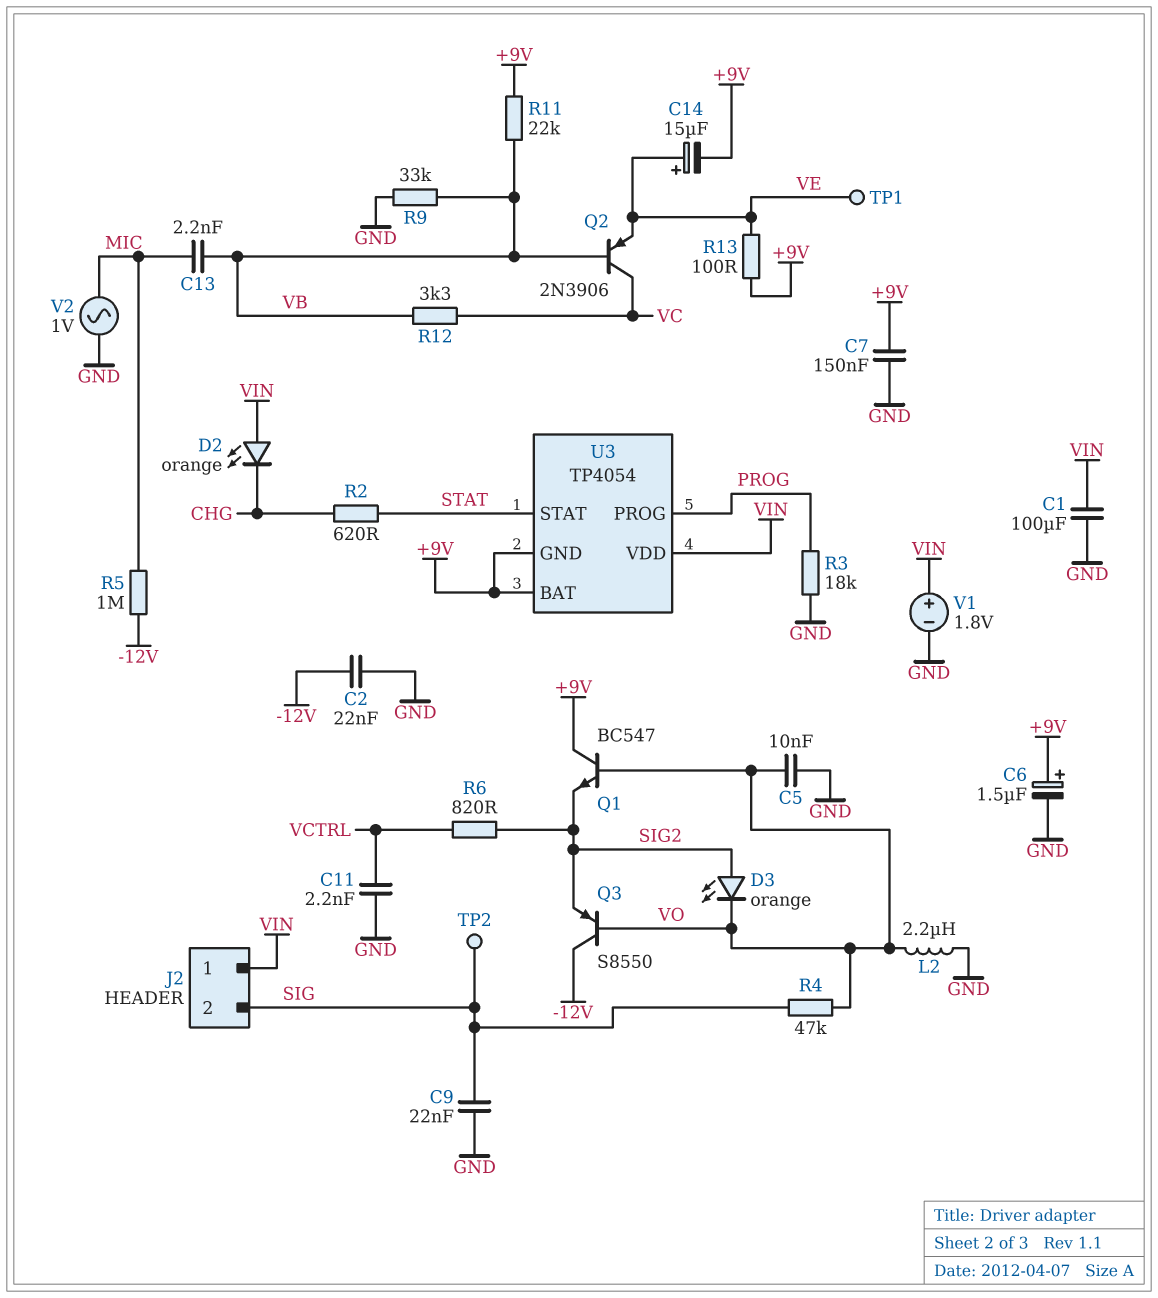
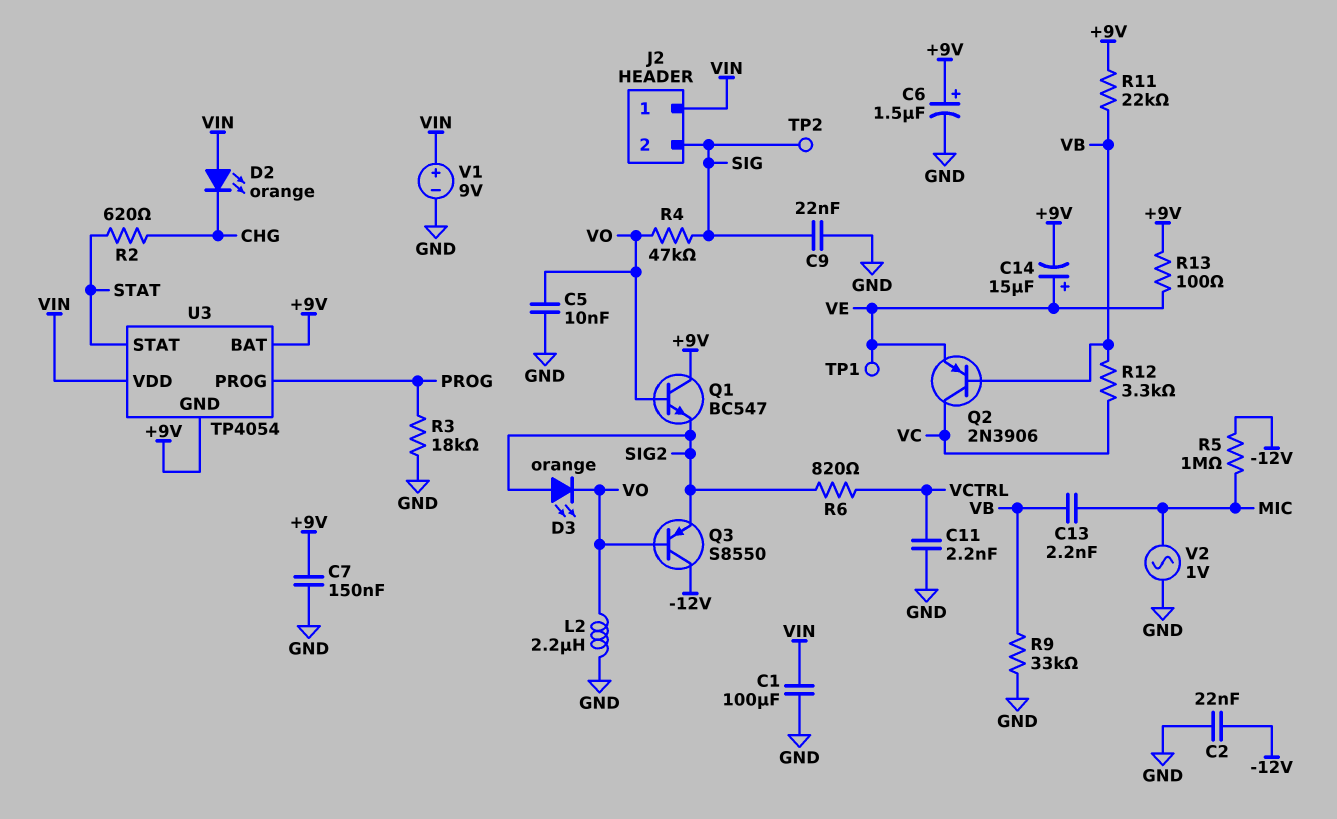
V1: 1.8V (plus VIN, minus GND) -> 9V (plus VIN, minus GND)

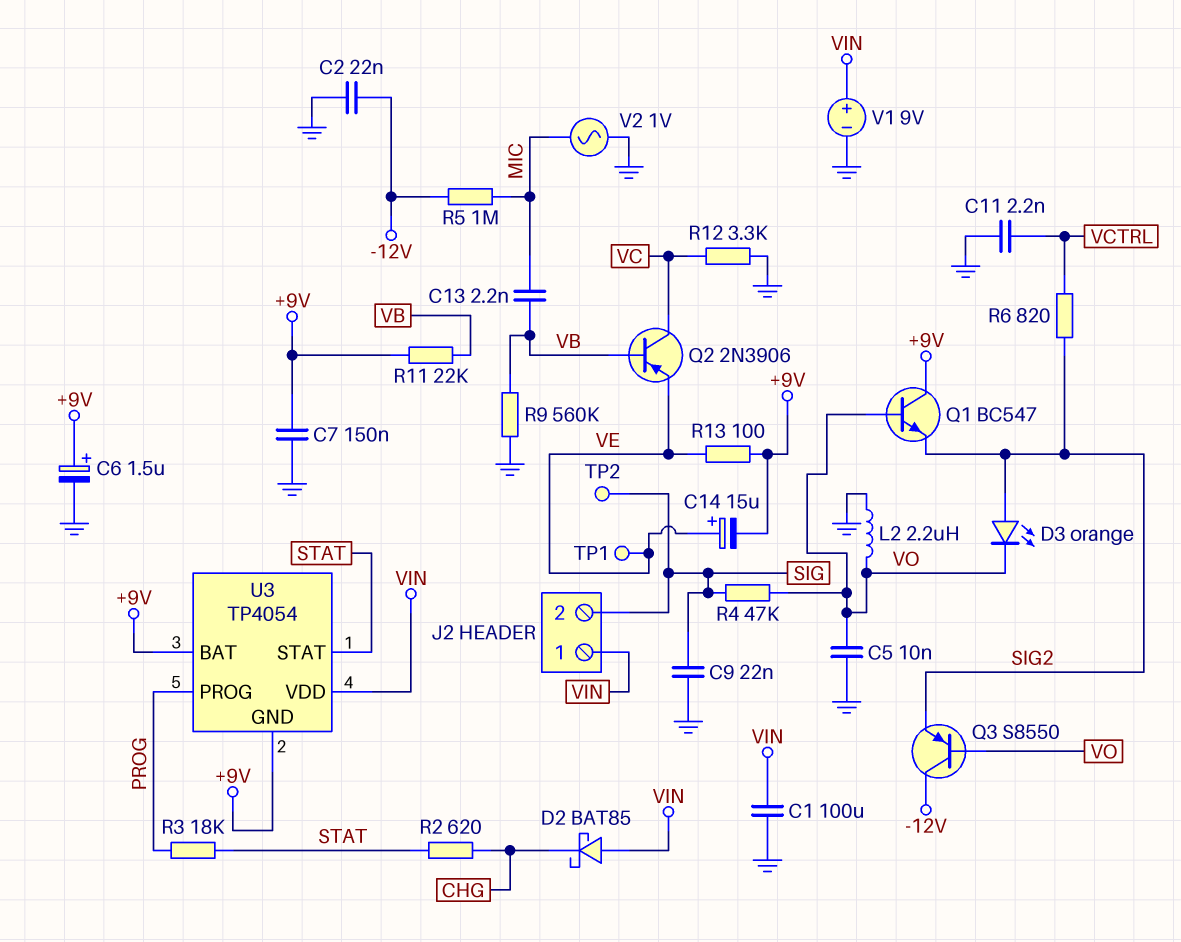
D2: LED orange (A VIN, K CHG) -> schottky BAT85 (A VIN, K CHG)
R3: 18k (GND, PROG) -> 18k (PROG, STAT)
R9: 33k (GND, VB) -> 560k (GND, VB)
R12: 3.3k (VB, VC) -> 3.3k (GND, VC)

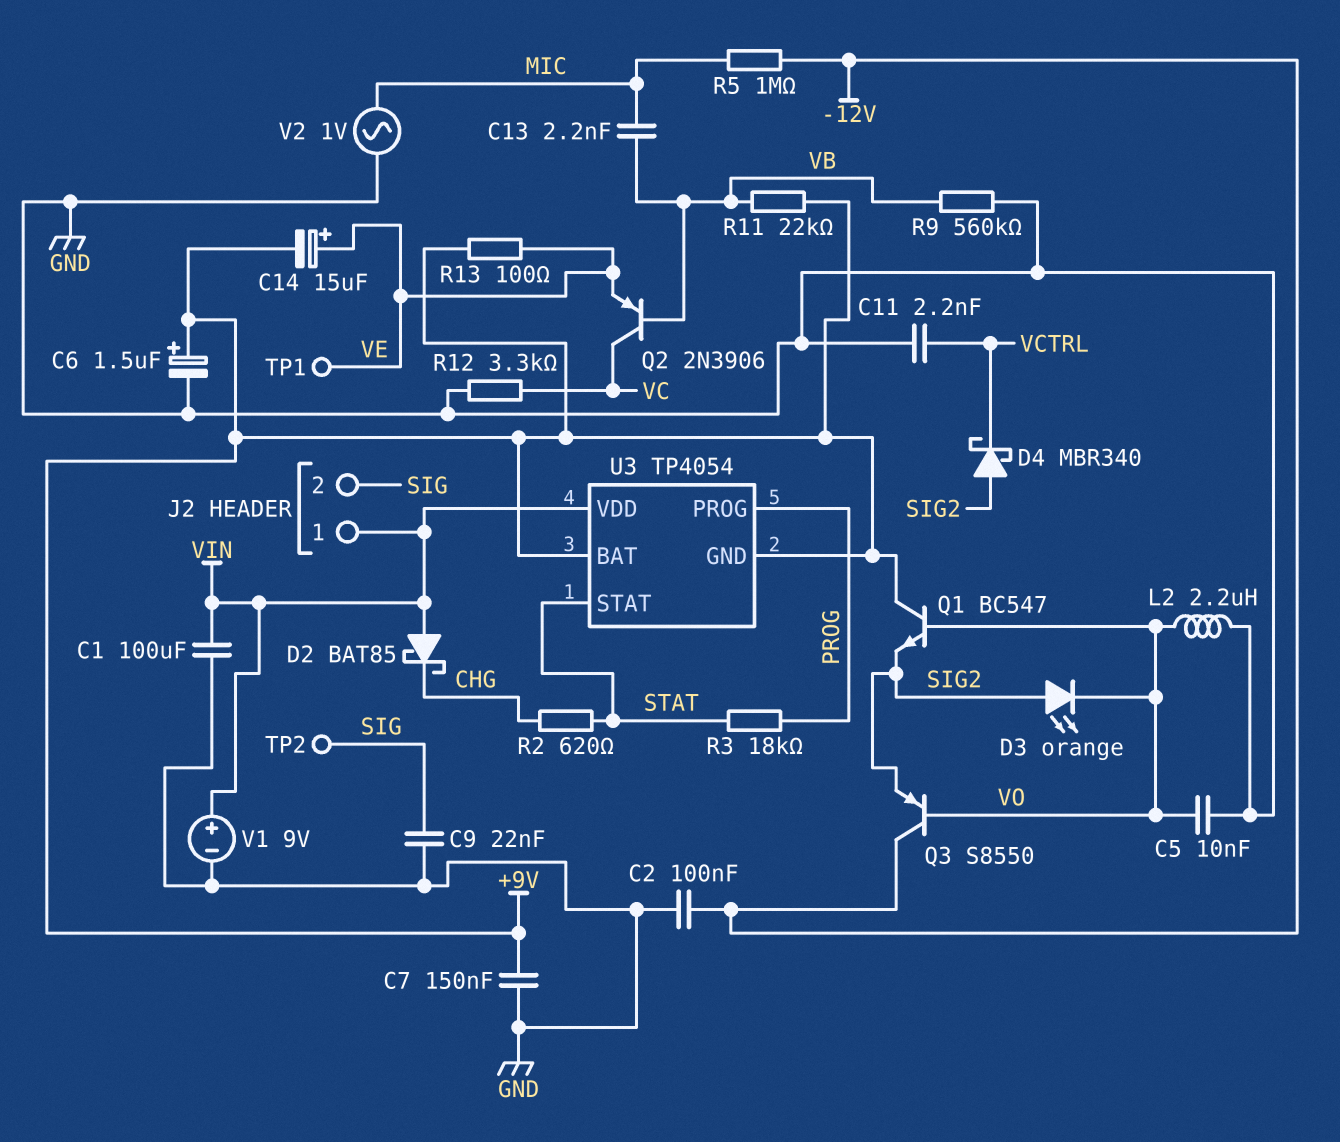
C2: 22nF (-12V, GND) -> 100nF (-12V, GND)
D4: none -> schottky MBR340 (A SIG2, K VCTRL)
R4: 47k (SIG, VO) -> none
R6: 820 (SIG2, VCTRL) -> none

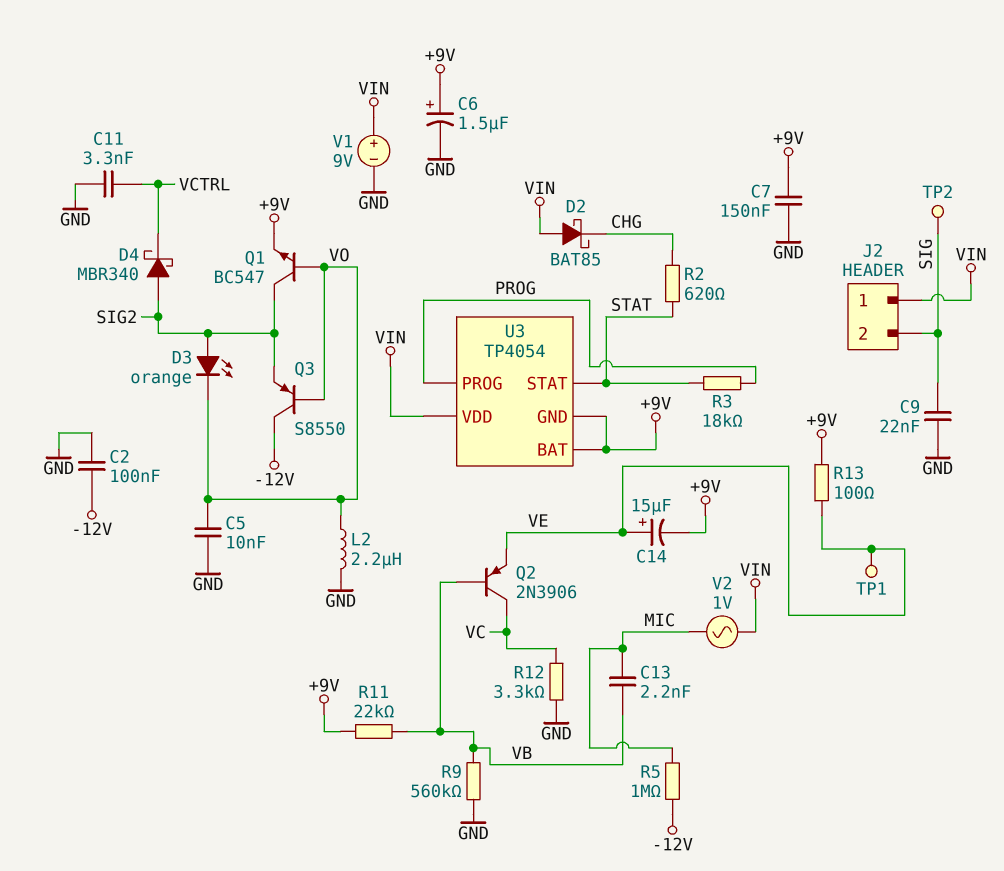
C1: 100uF (GND, VIN) -> none
C11: 2.2nF (GND, VCTRL) -> 3.3nF (GND, VCTRL)
Q1: NPN BC547 (B VO, C +9V, E SIG2) -> NPN BC547 (B VO, C SIG2, E +9V)
V2: AC 1V (GND, MIC) -> AC 1V (MIC, VIN)

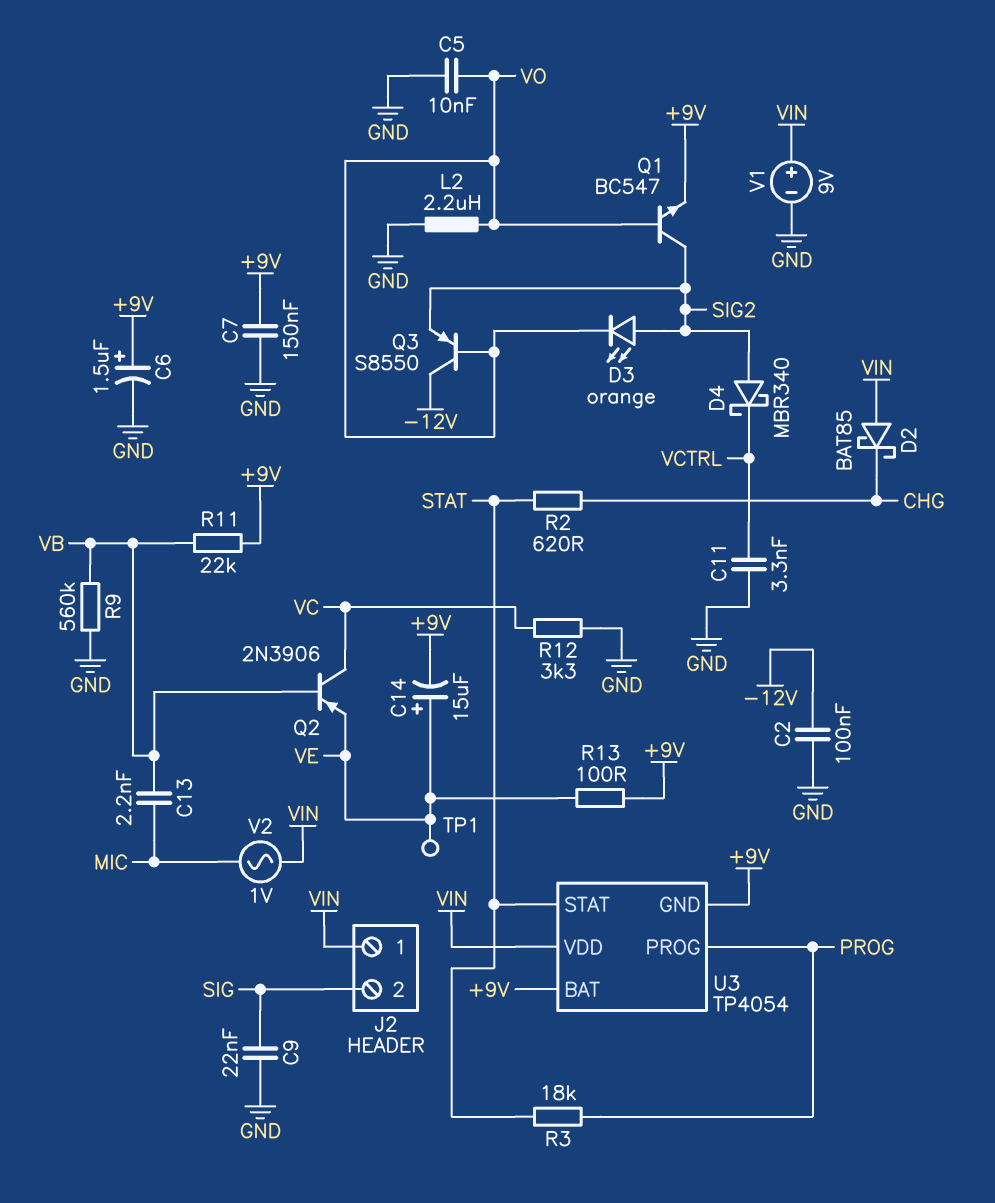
R5: 1M (-12V, MIC) -> none
TP2: test point (SIG) -> none

